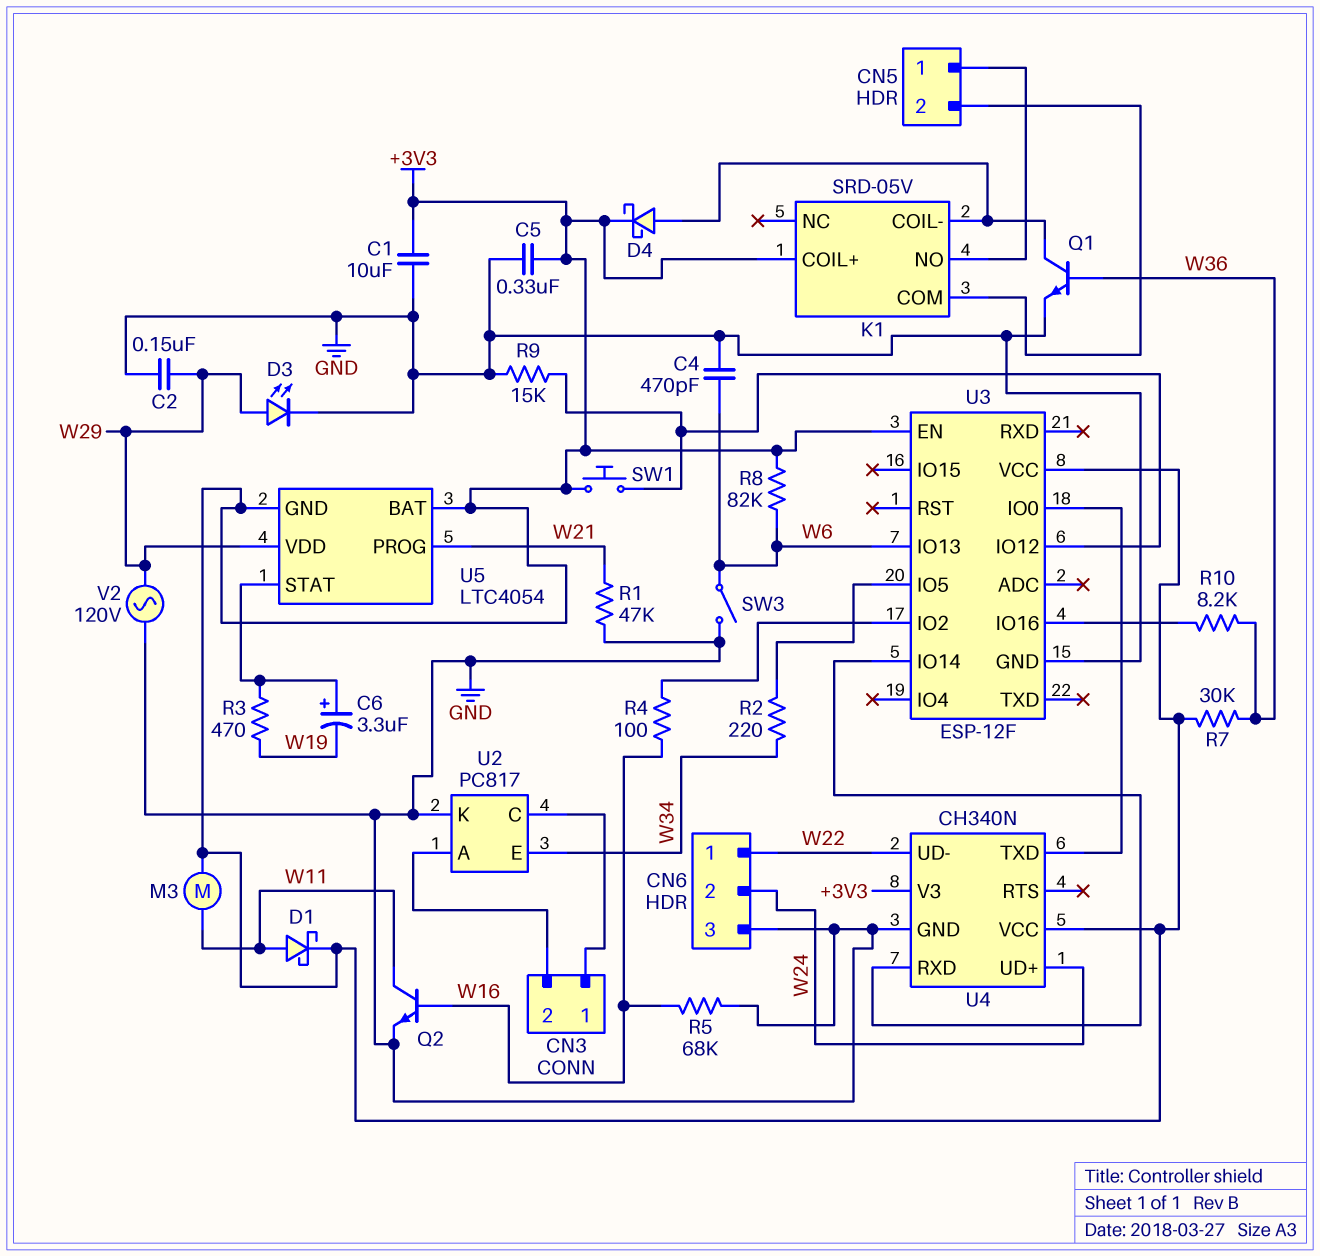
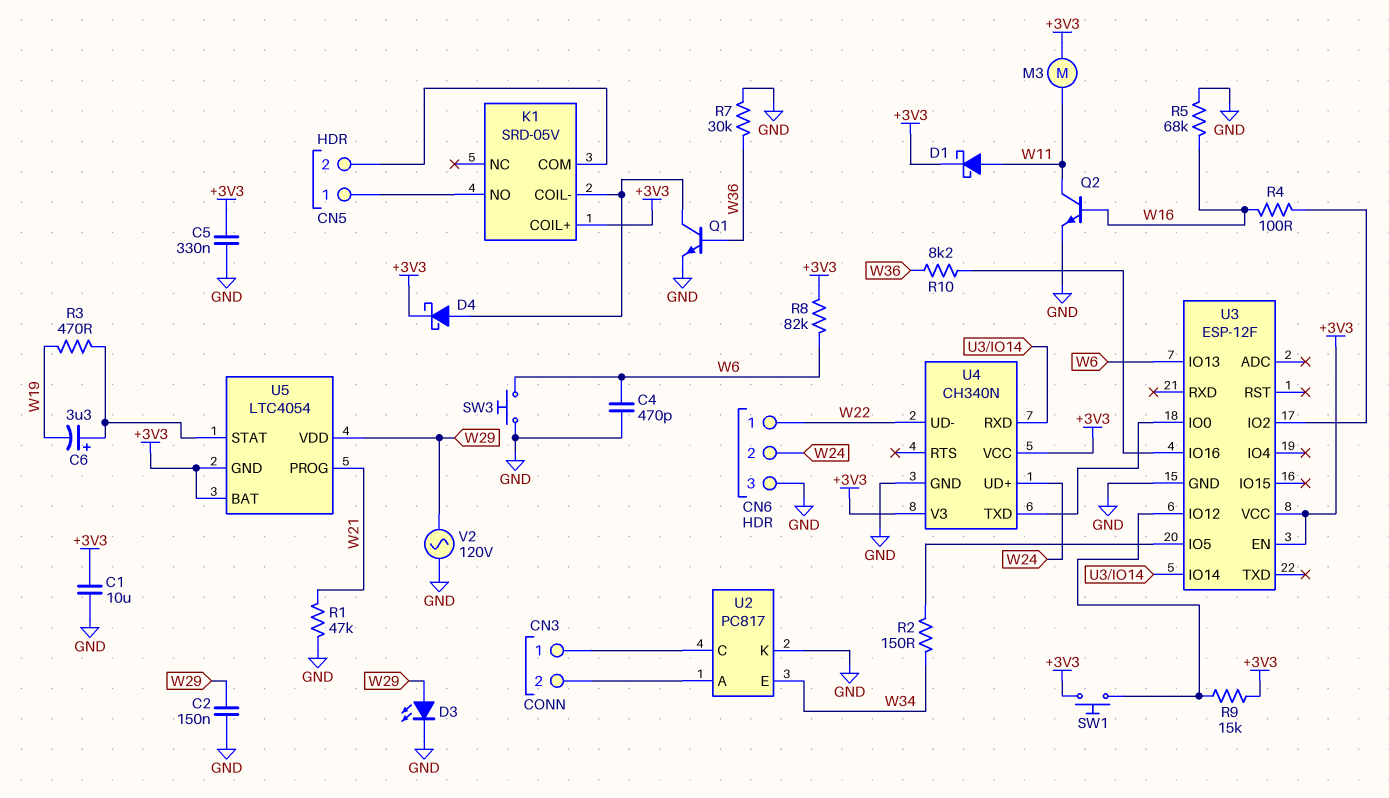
R2: 220 (U3/IO5, W34) -> 150 (U3/IO5, W34)
R7: 30k (+3V3, W36) -> 30k (GND, W36)
R9: 15k (GND, U3/IO12) -> 15k (+3V3, U3/IO12)
SW3: switch (GND, W6) -> button (GND, W6)

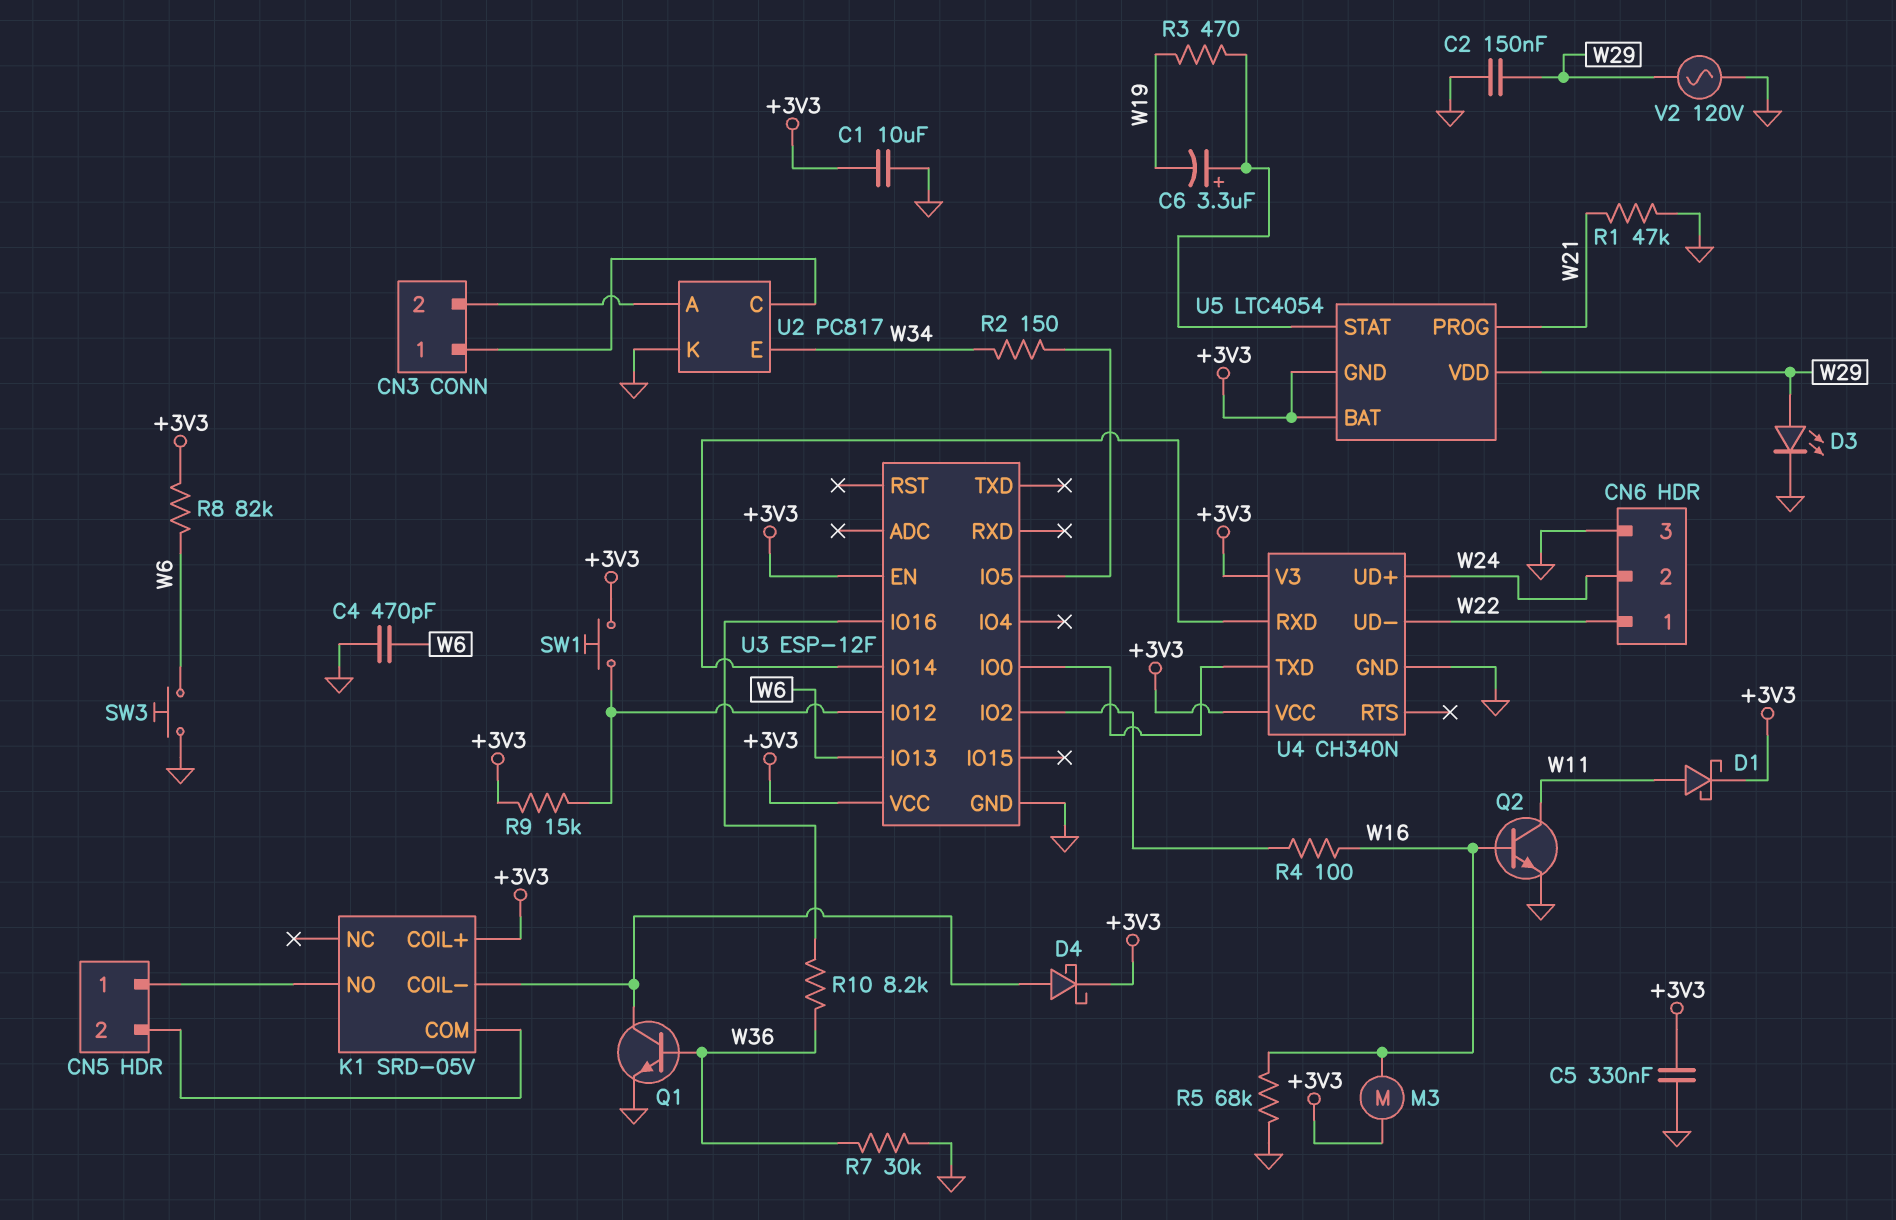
M3: motor (+3V3, W11) -> motor (+3V3, W16)

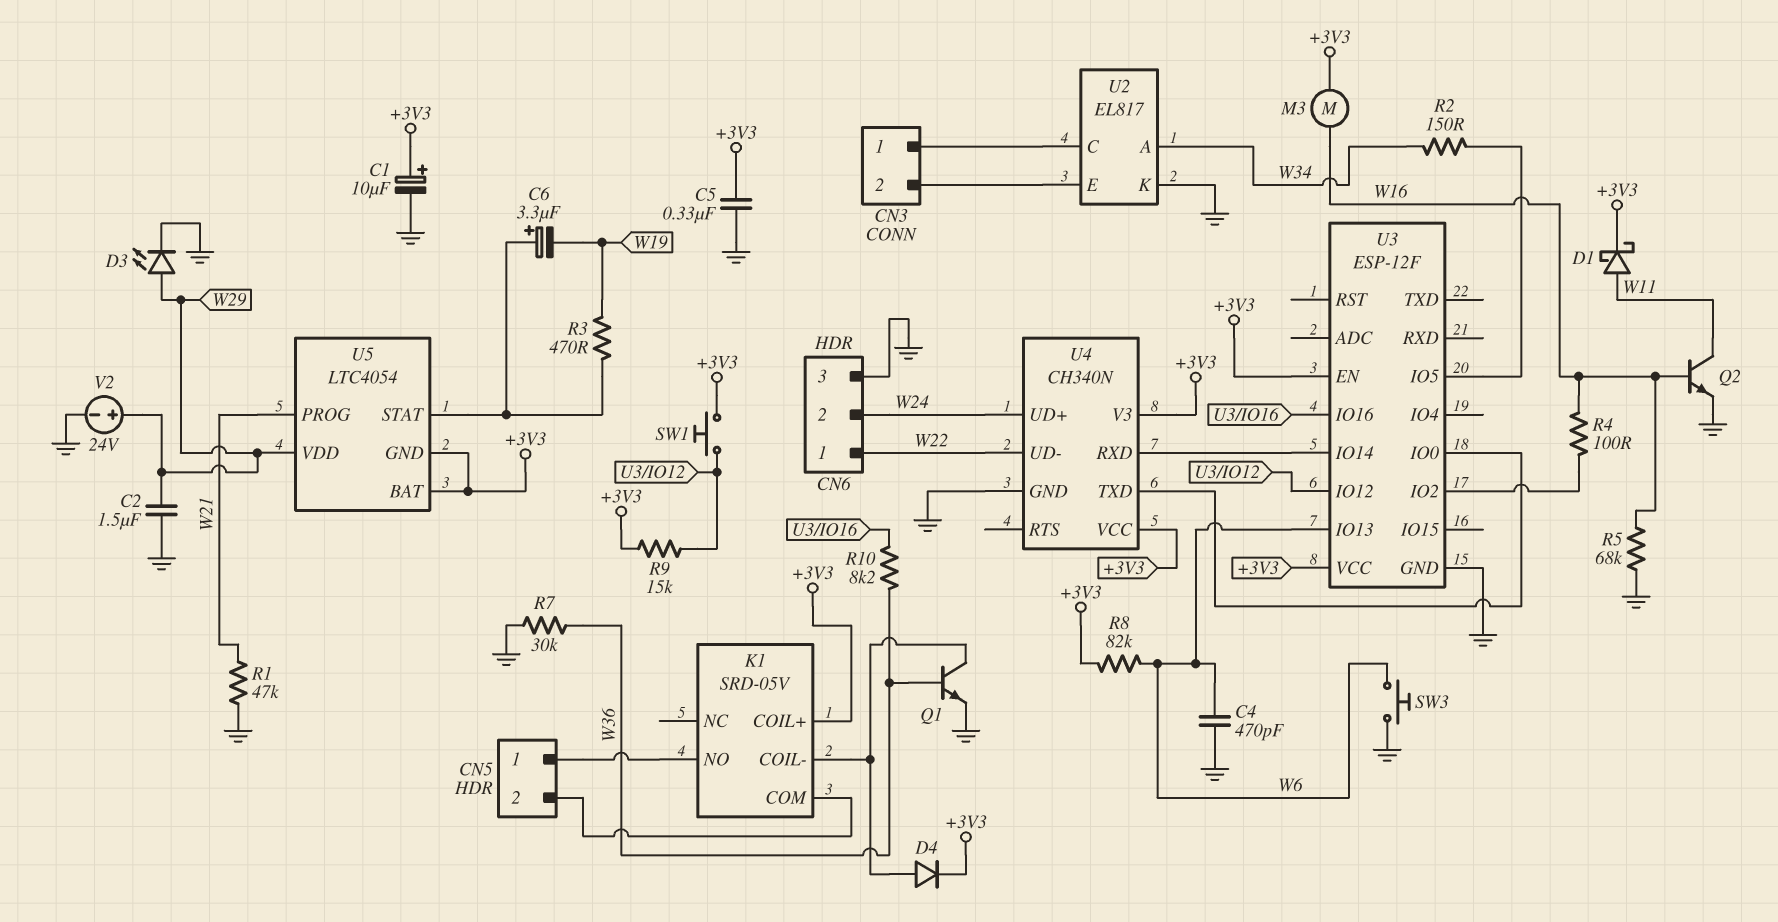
C1: 10uF (+3V3, GND) -> 10uF (plus +3V3, minus GND)
C2: 150nF (GND, W29) -> 1.5uF (GND, W29)
D4: schottky (A K1/COIL-, K +3V3) -> diode (A K1/COIL-, K +3V3)
U2: PC817 -> EL817
U2 pin A: CN3/2 -> W34
U2 pin E: W34 -> CN3/2
V2: AC 120V (GND, W29) -> 24V (plus W29, minus GND)

